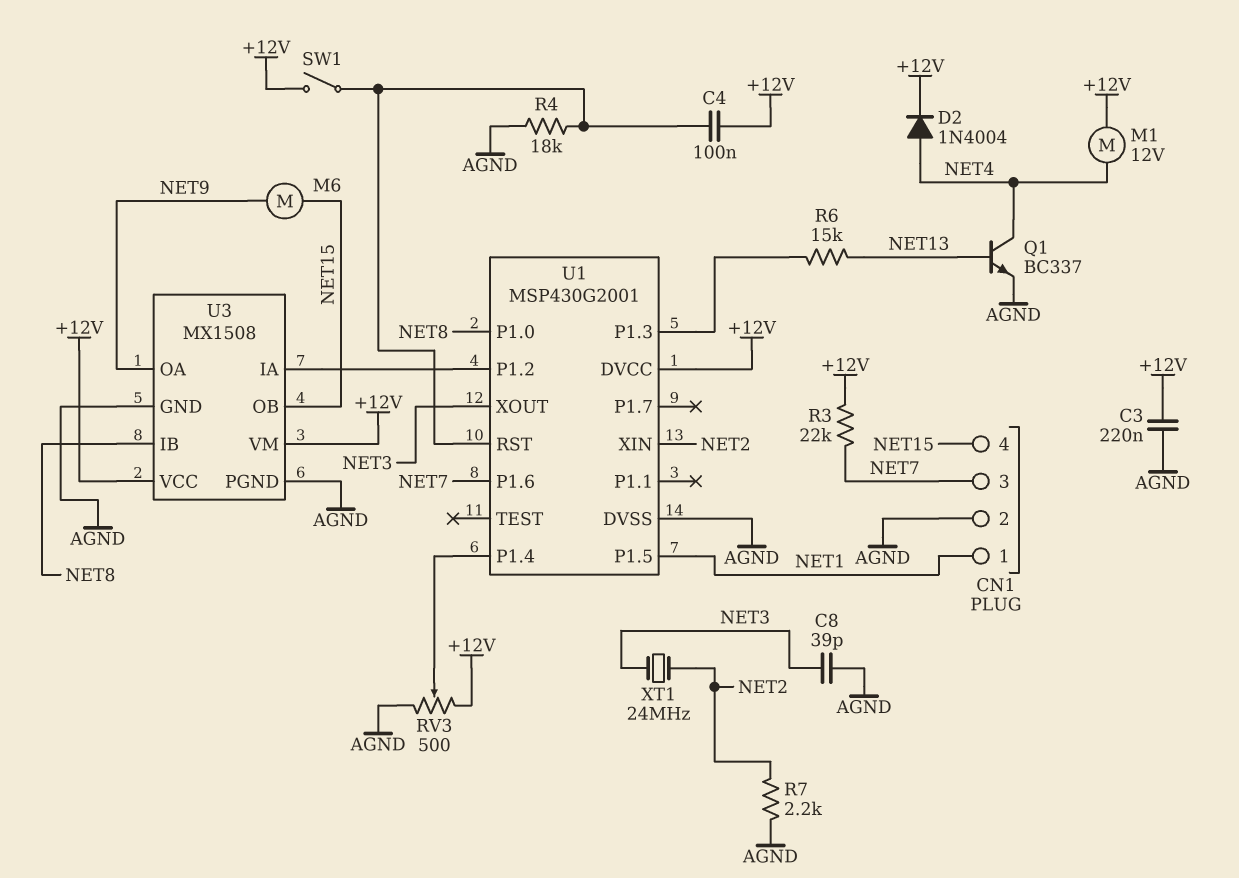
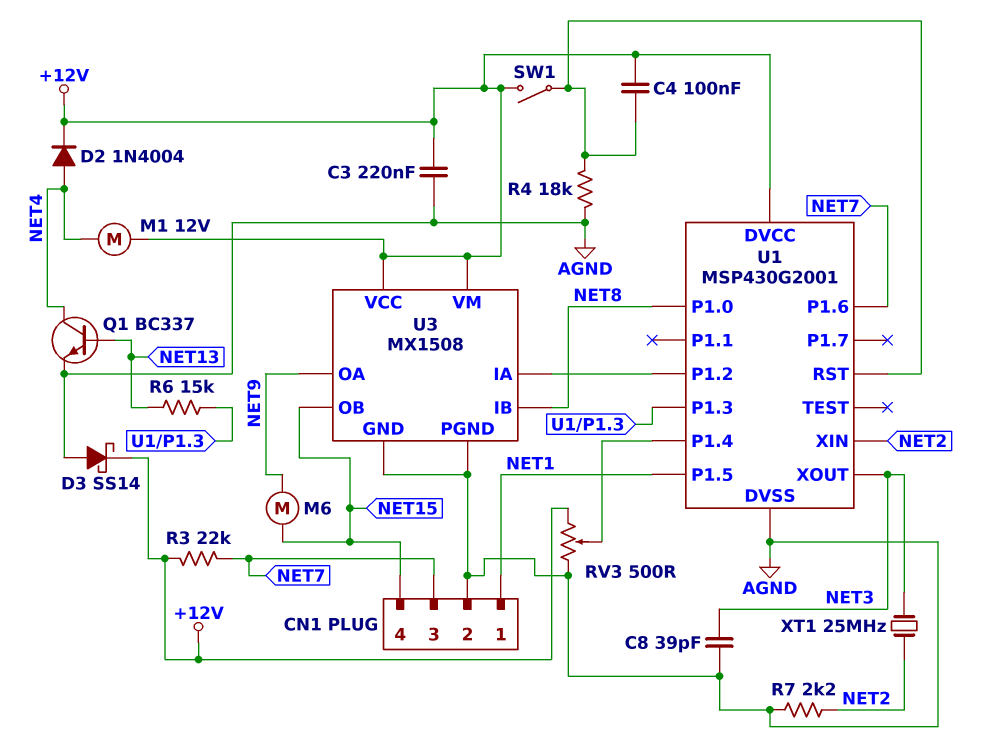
D3: none -> schottky SS14 (A AGND, K +12V)
XT1: 24MHz (NET2, NET3) -> 25MHz (NET2, NET3)

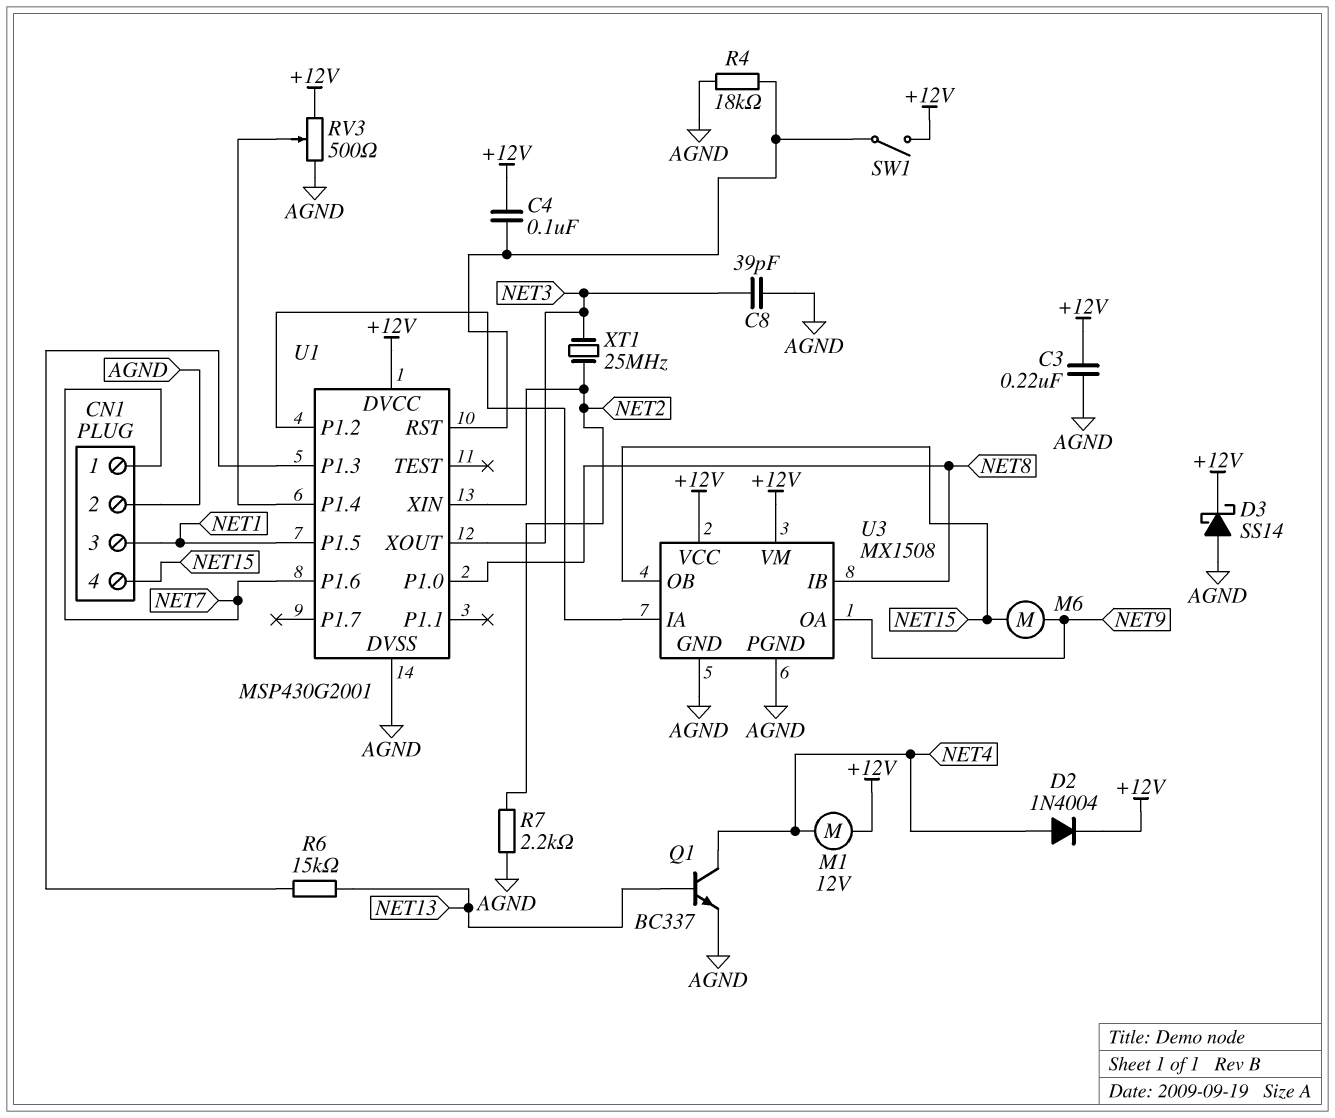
CN1 pin 1: NET1 -> NET7
CN1 pin 3: NET7 -> NET1
R3: 22k (+12V, NET7) -> none

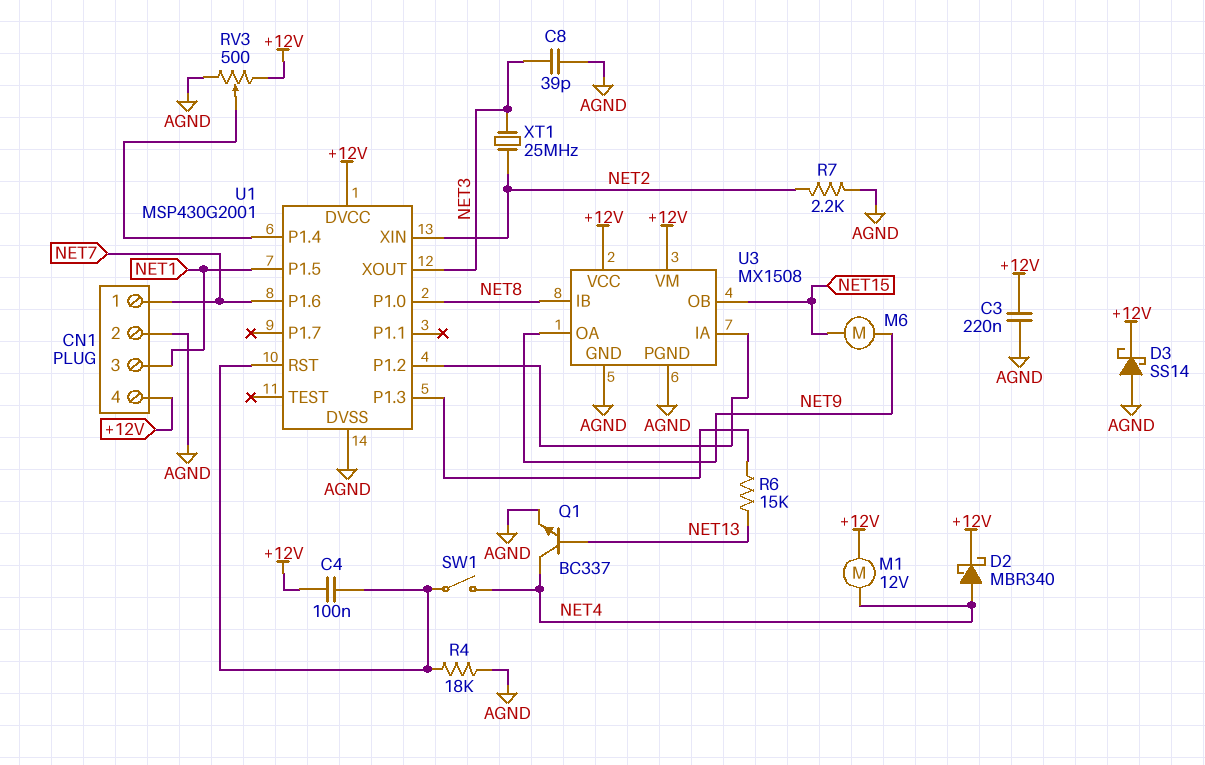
CN1 pin 4: NET15 -> +12V
D2: diode 1N4004 (A NET4, K +12V) -> schottky MBR340 (A NET4, K +12V)
SW1: switch (+12V, U1/RST) -> switch (NET4, U1/RST)

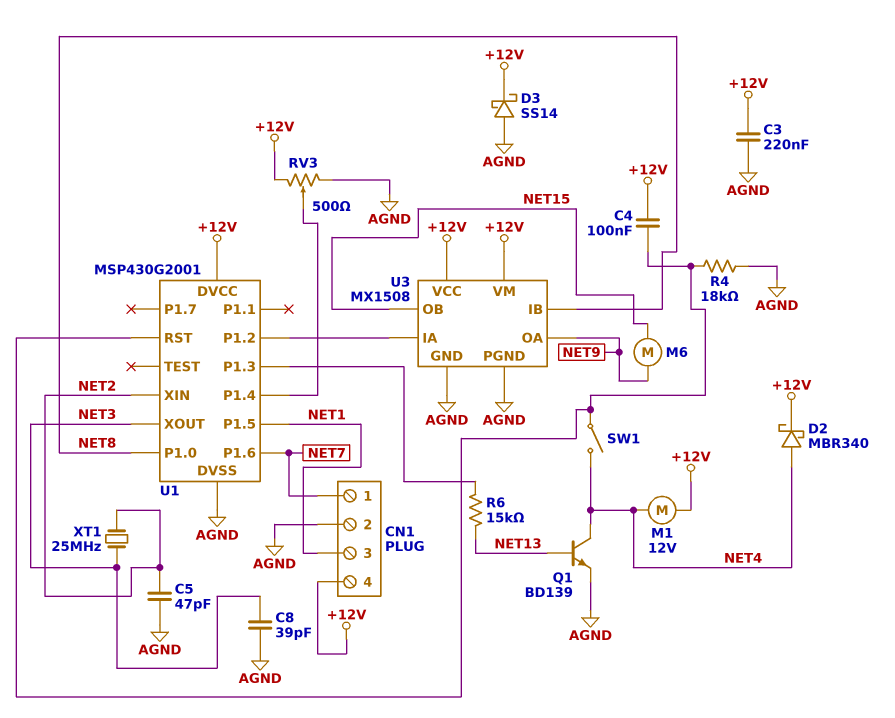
C5: none -> 47pF (AGND, NET2)
Q1: NPN BC337 (B NET13, C NET4, E AGND) -> NPN BD139 (B NET13, C NET4, E AGND)
R7: 2.2k (AGND, NET2) -> none

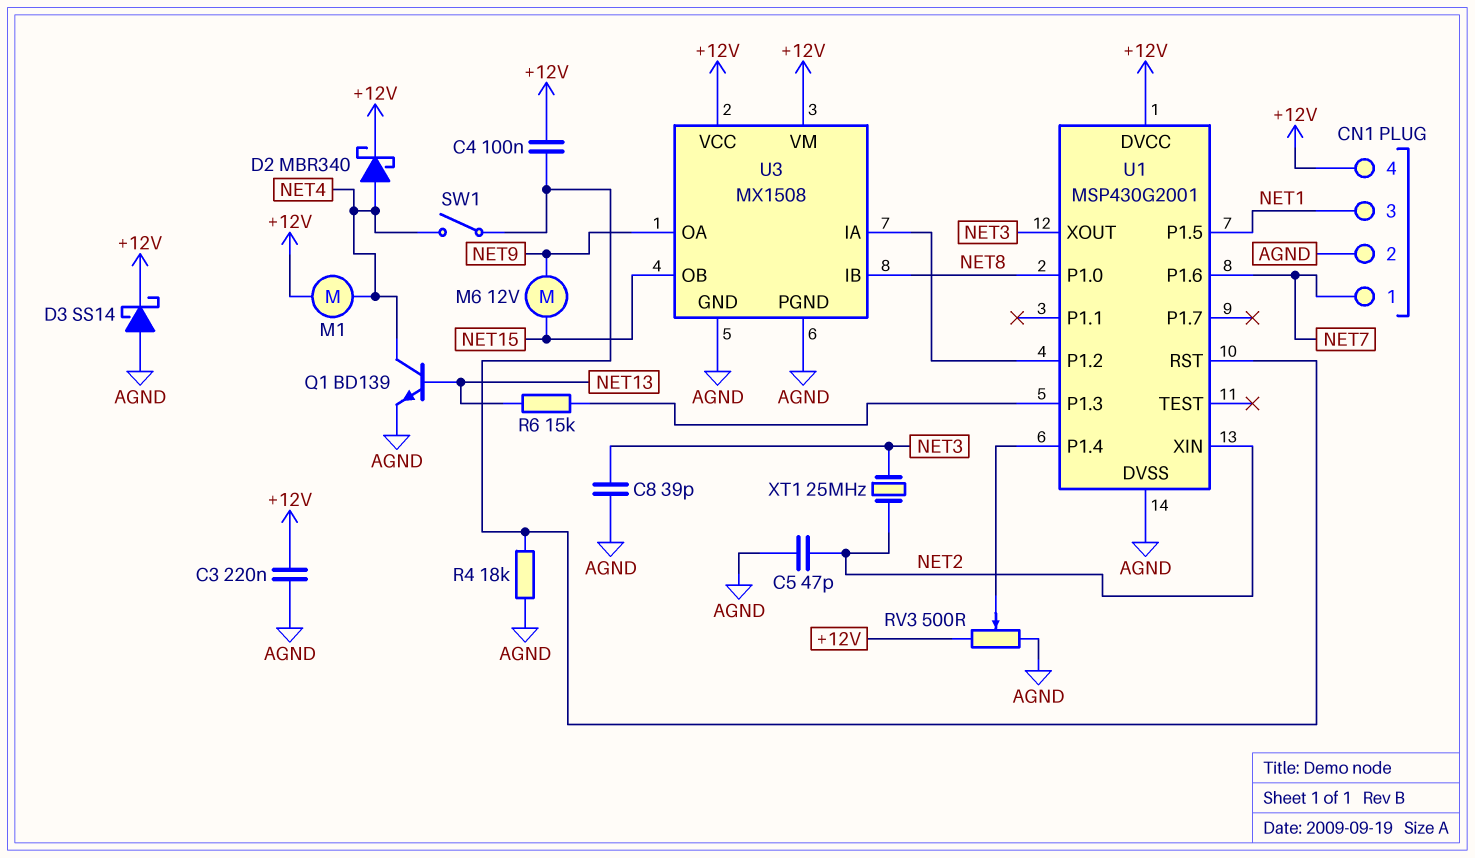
M1: motor 12V (+12V, NET4) -> motor (+12V, NET4)
M6: motor (NET9, NET15) -> motor 12V (NET9, NET15)

